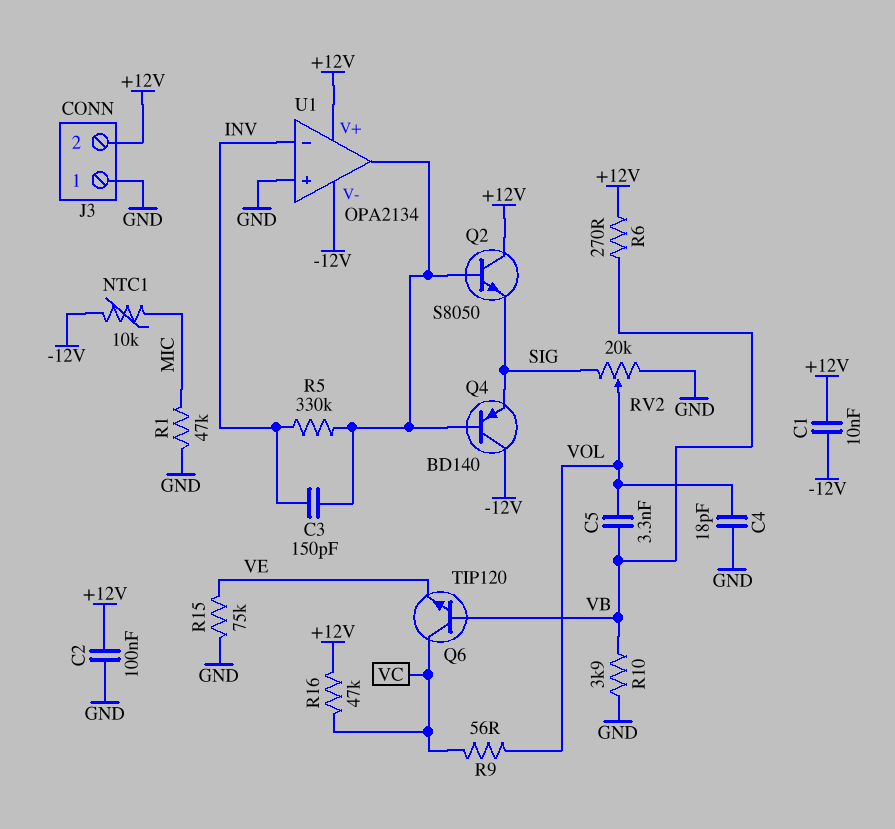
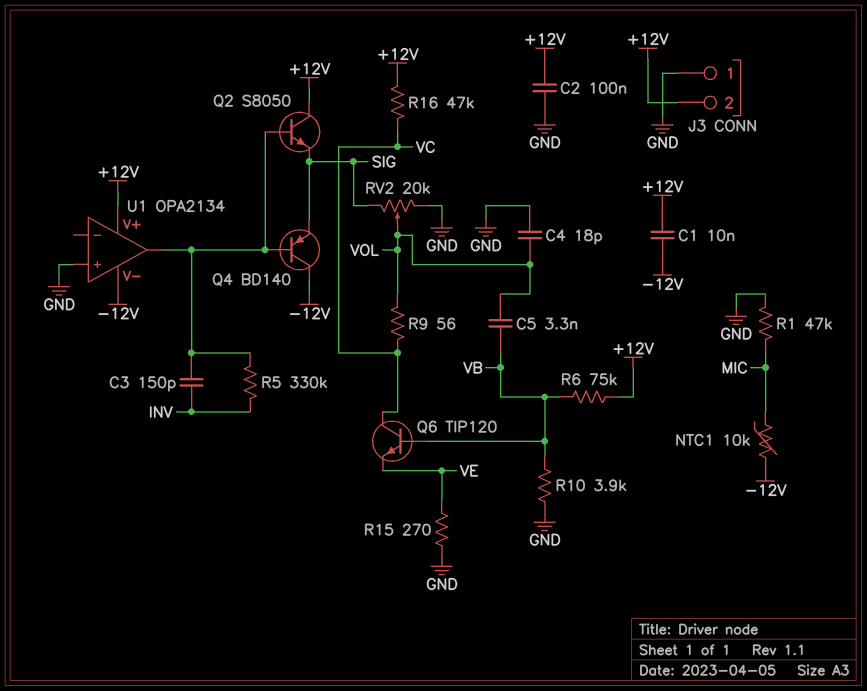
R6: 270 (+12V, VB) -> 75k (+12V, VB)
R15: 75k (GND, VE) -> 270 (GND, VE)
U1 pin in-: INV -> none

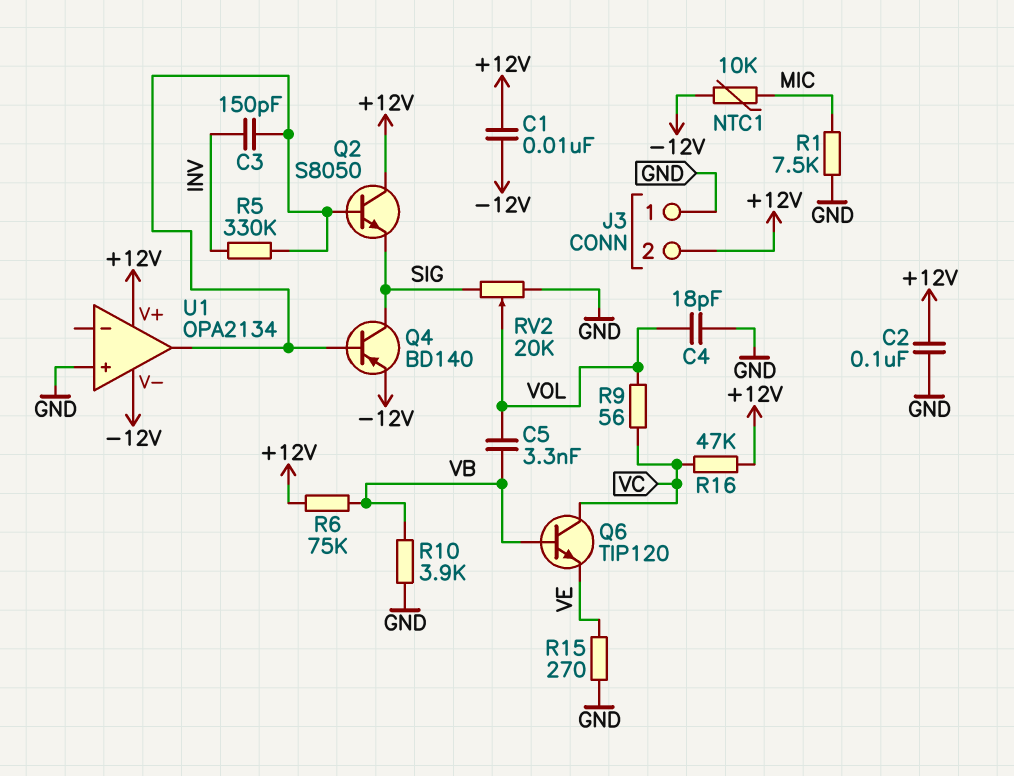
Q4: PNP BD140 (B U1/out, C -12V, E SIG) -> PNP BD140 (B U1/out, C SIG, E -12V)
R1: 47k (GND, MIC) -> 7.5k (GND, MIC)

